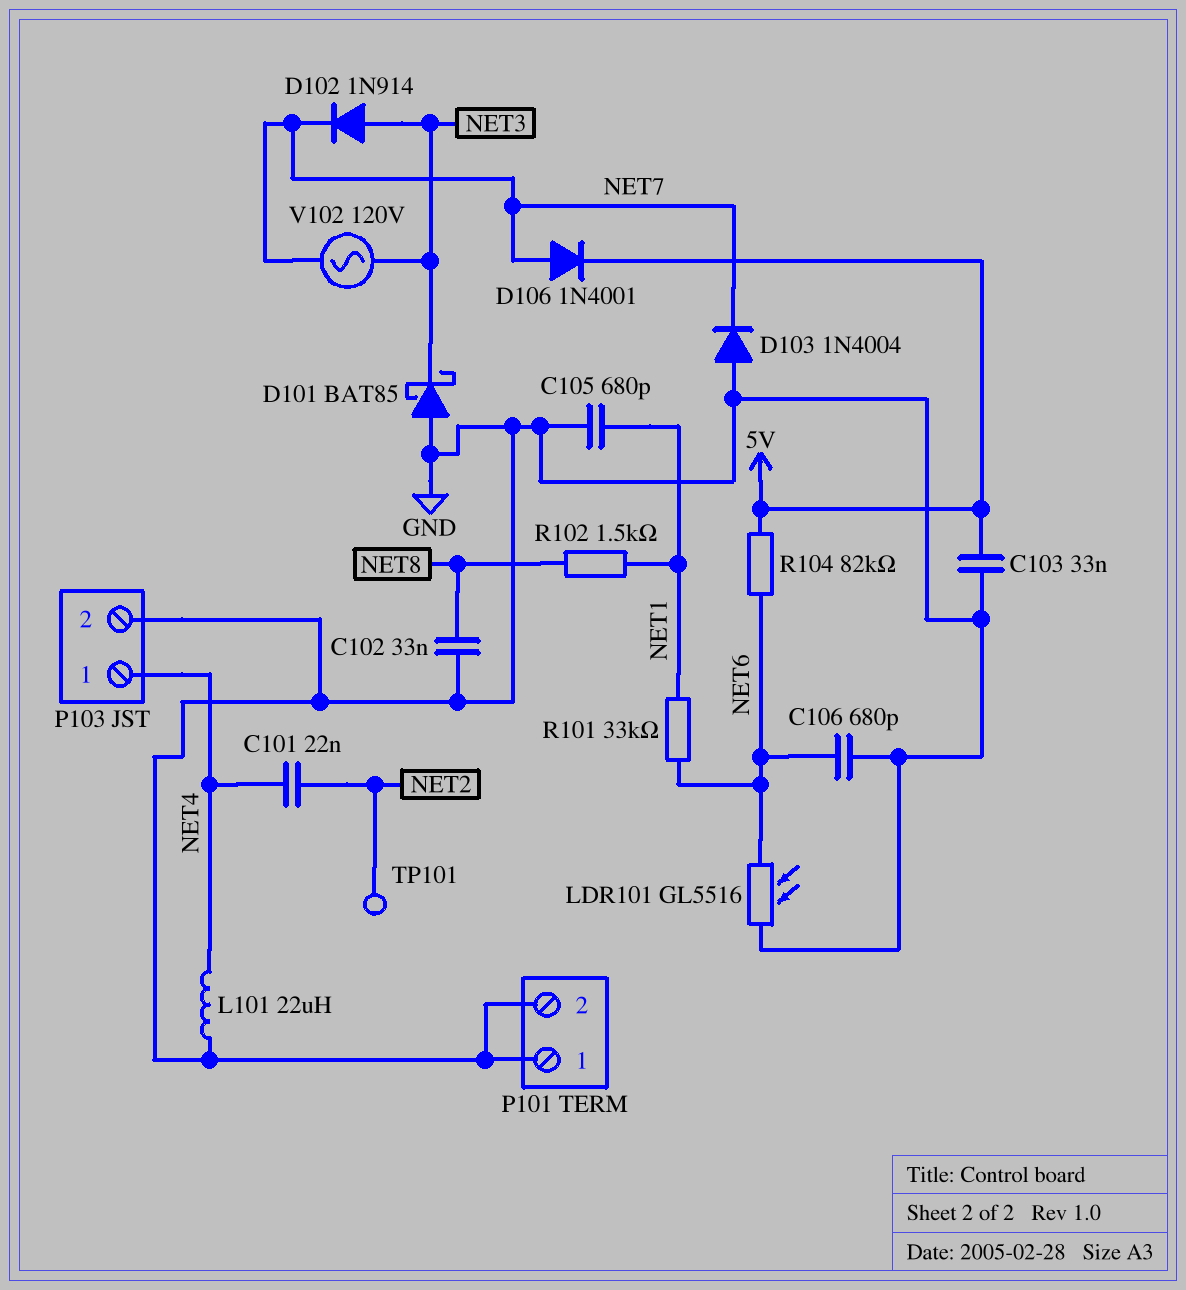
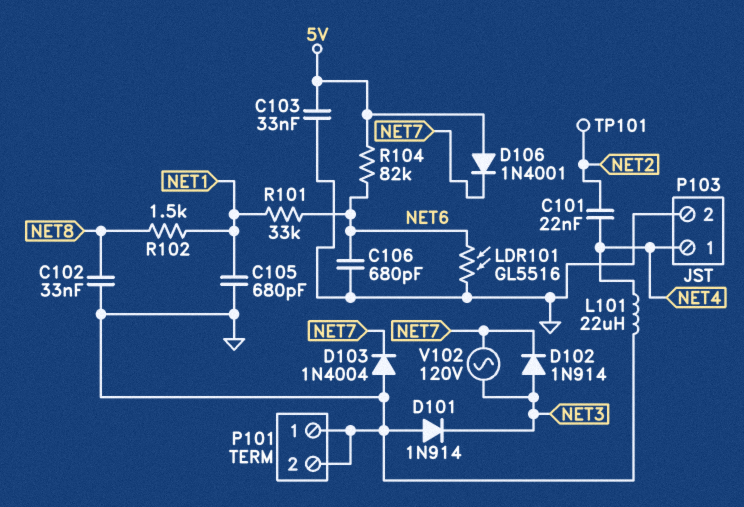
D101: schottky BAT85 (A GND, K NET3) -> diode 1N914 (A GND, K NET3)
D106: diode 1N4001 (A NET7, K 5V) -> diode 1N4001 (A 5V, K NET7)

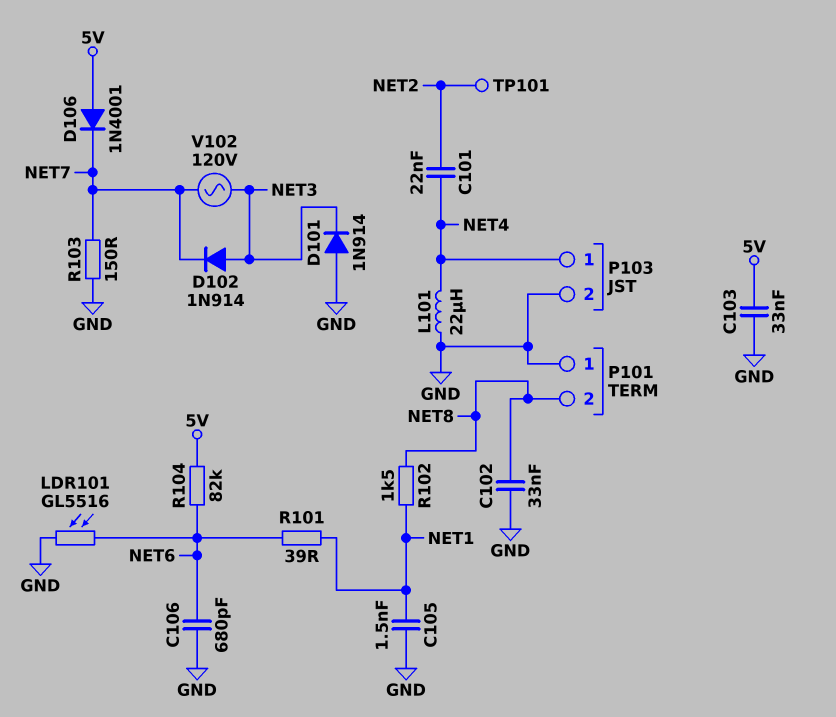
C105: 680pF (GND, NET1) -> 1.5nF (GND, NET1)
D103: diode 1N4004 (A GND, K NET7) -> none
P101 pin 2: GND -> NET8
R101: 33k (NET1, NET6) -> 39 (NET1, NET6)
R103: none -> 150 (GND, NET7)

